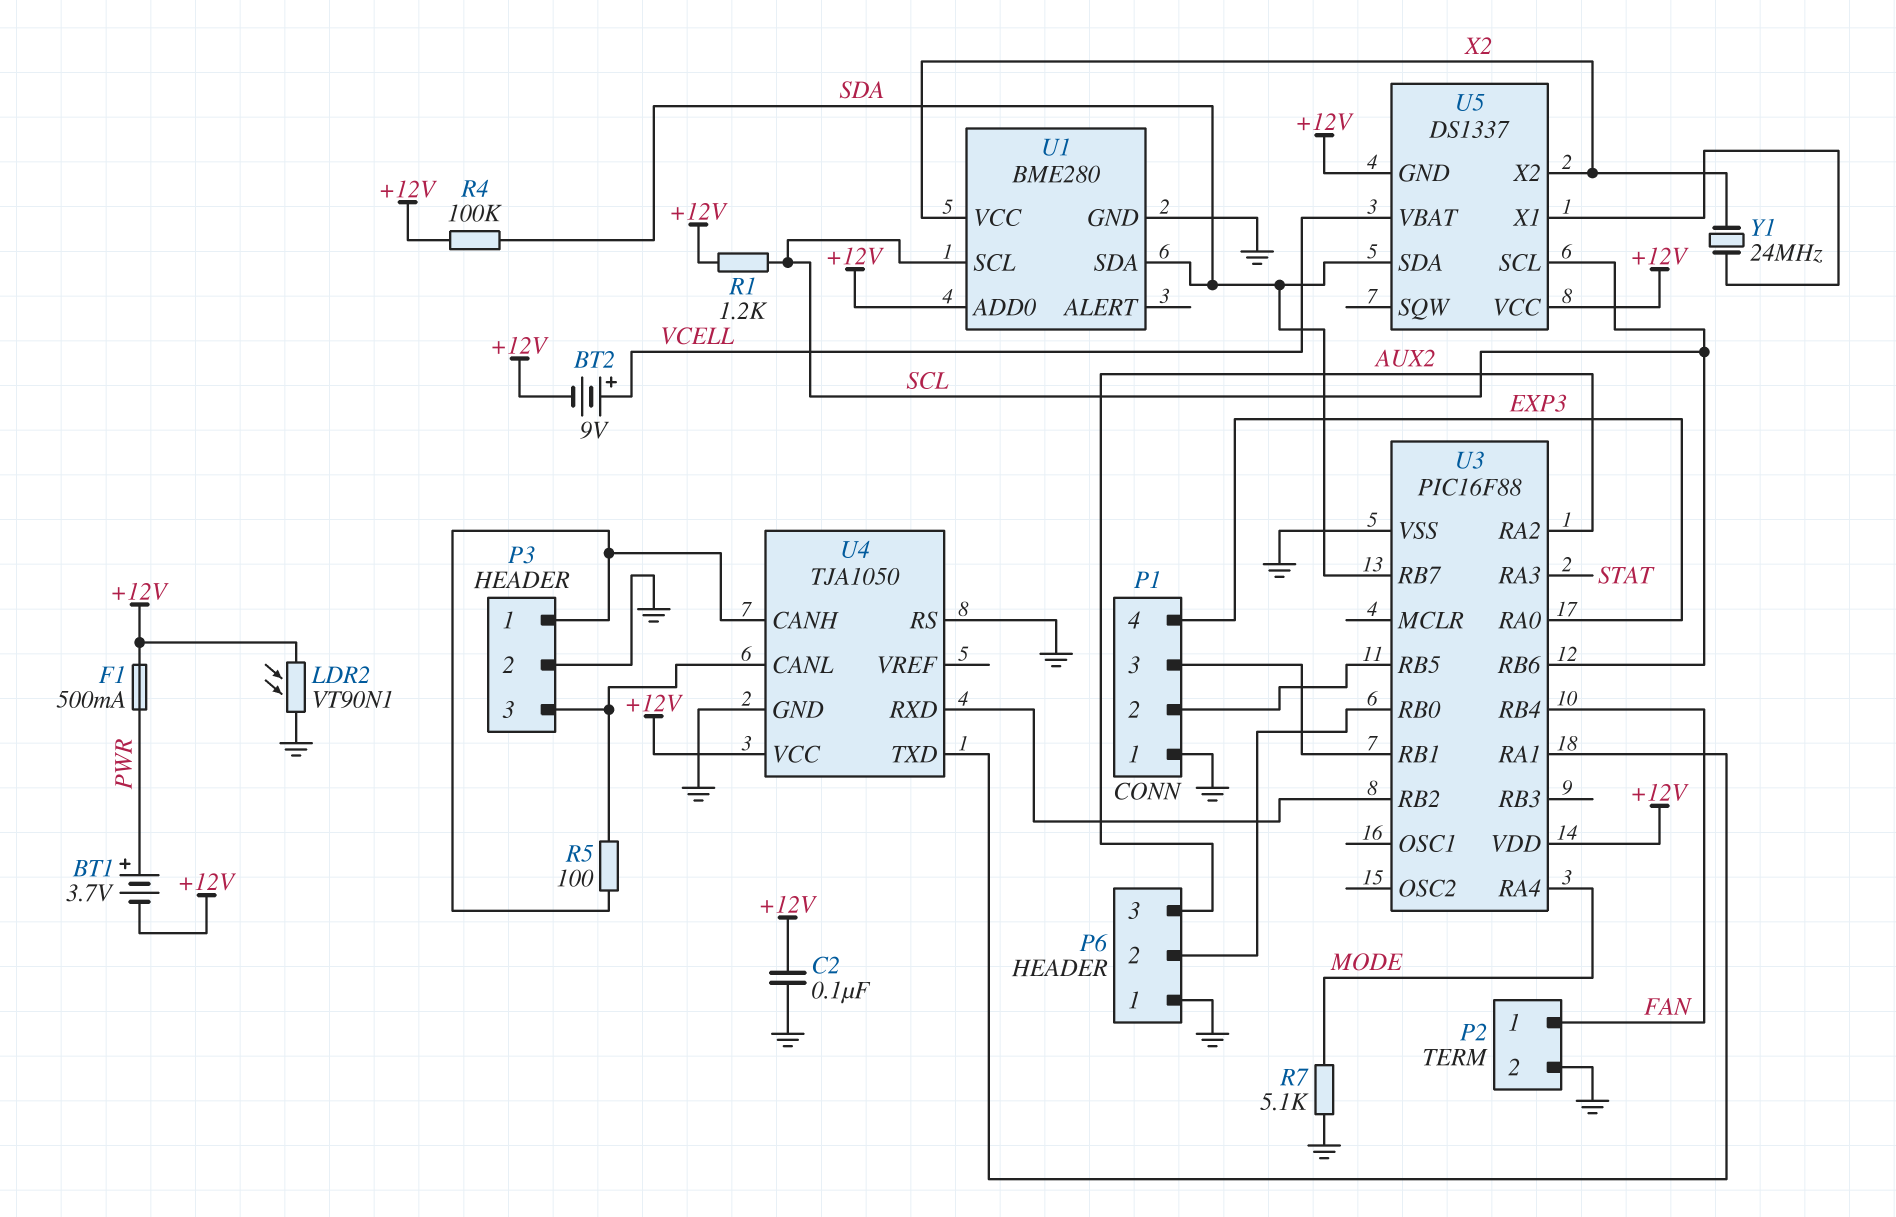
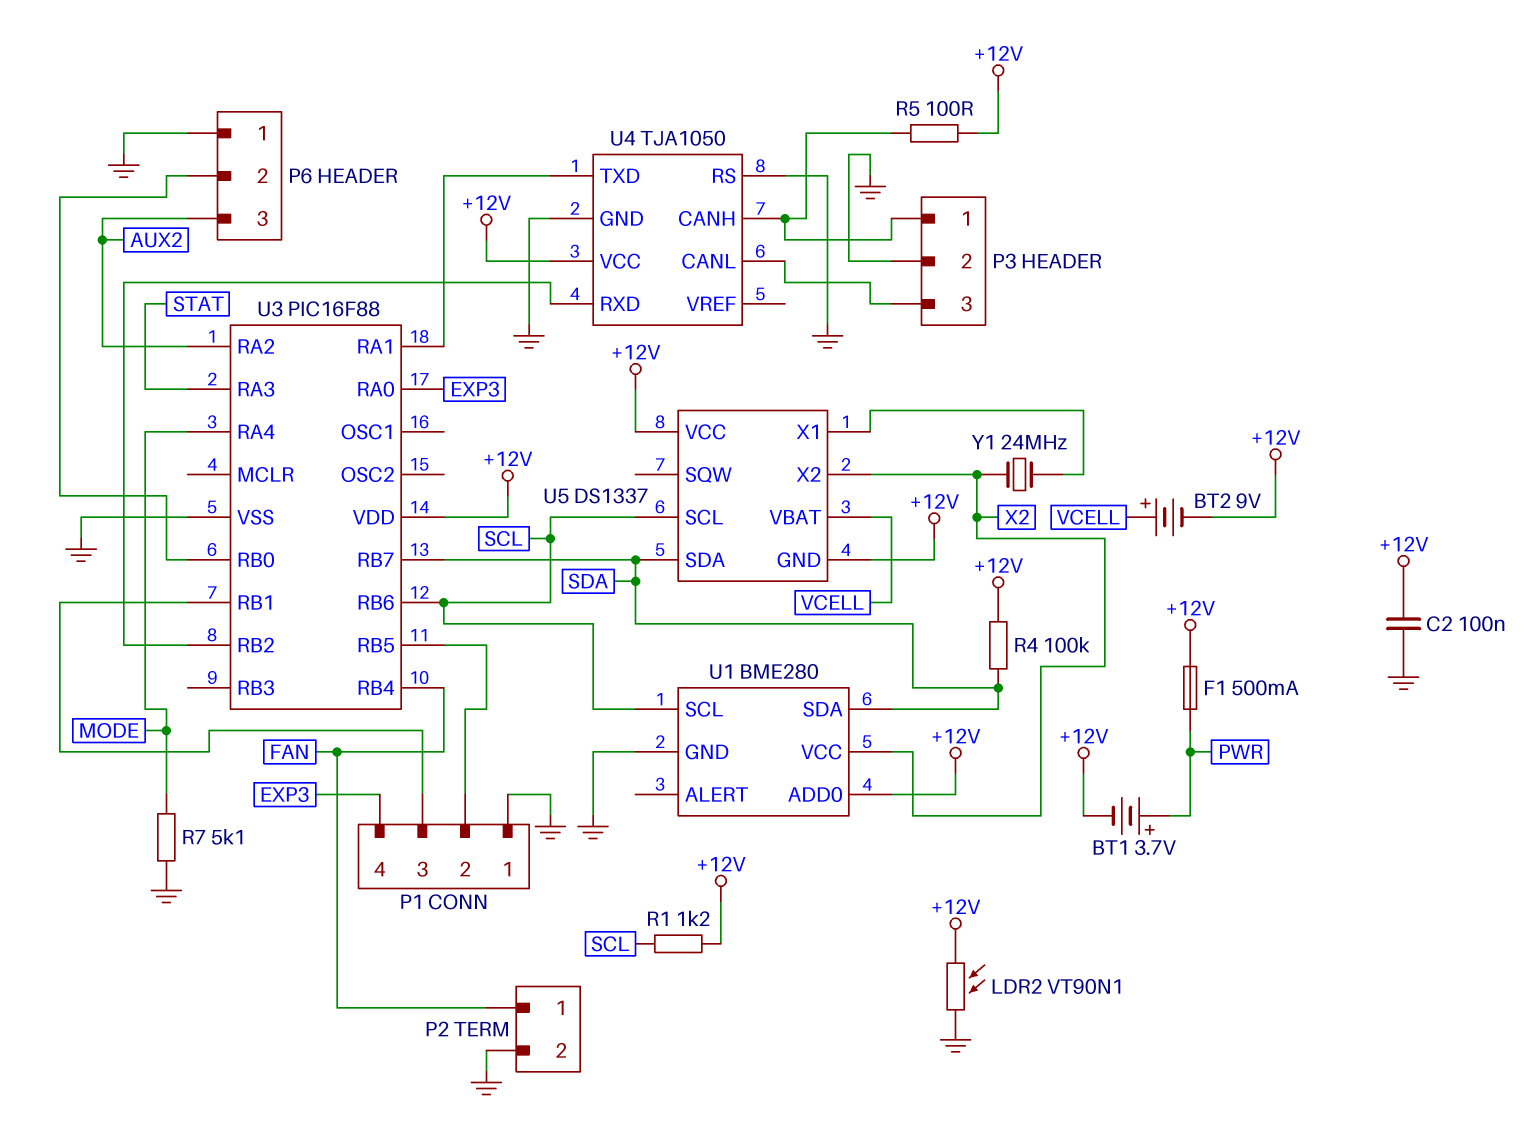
R5: 100 (P3/1, P3/3) -> 100 (+12V, P3/1)

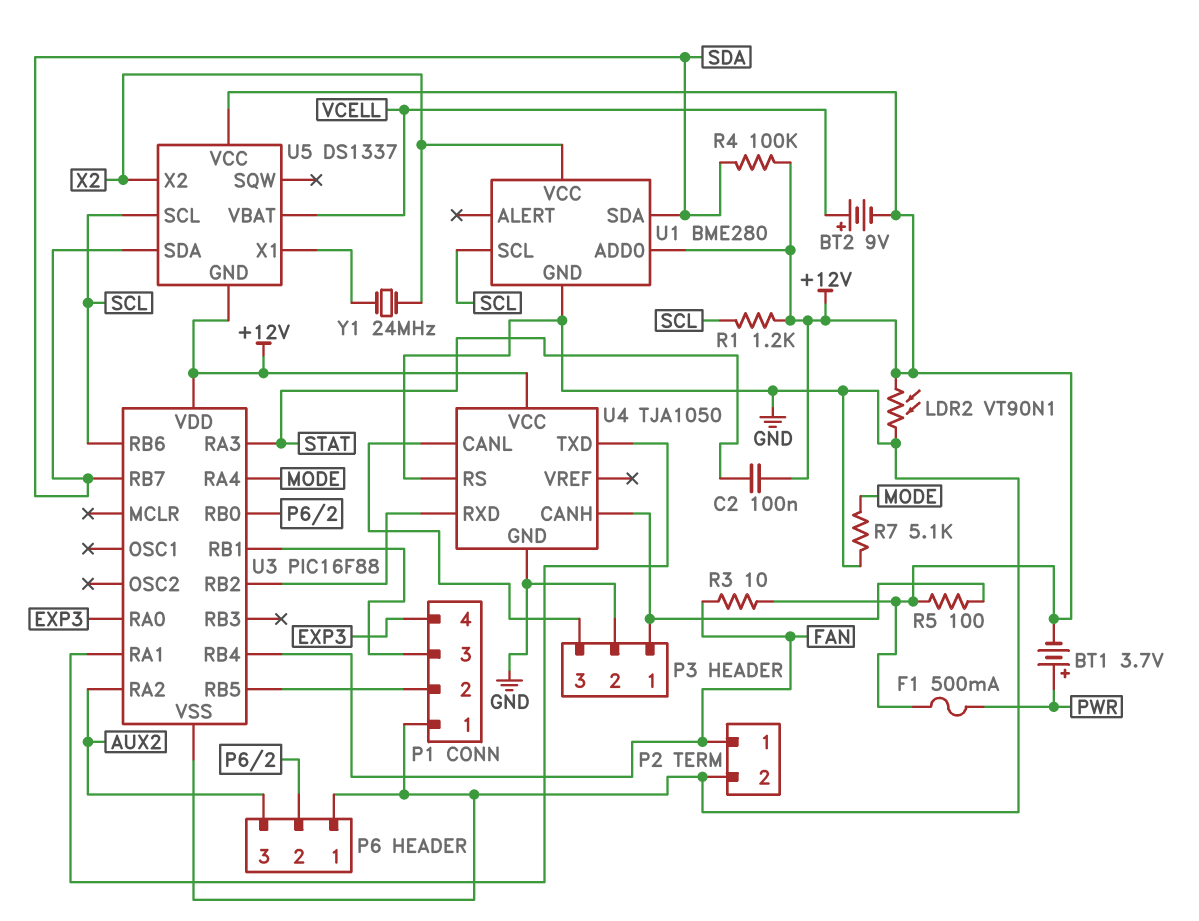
C2: 100nF (+12V, GND) -> 100nF (+12V, STAT)
R3: none -> 10 (+12V, FAN)

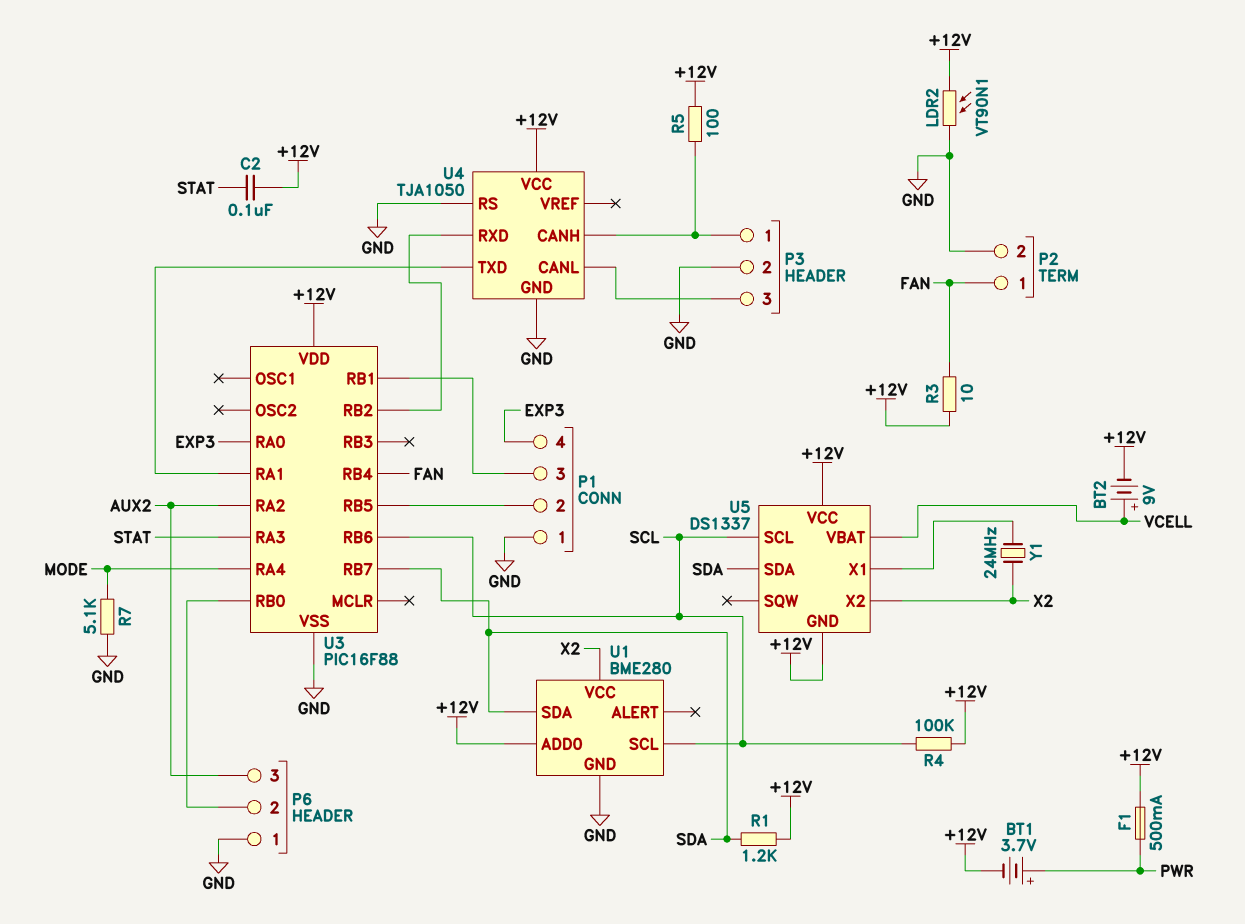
R1: 1.2k (+12V, SCL) -> 1.2k (+12V, SDA)
R4: 100k (+12V, SDA) -> 100k (+12V, SCL)

